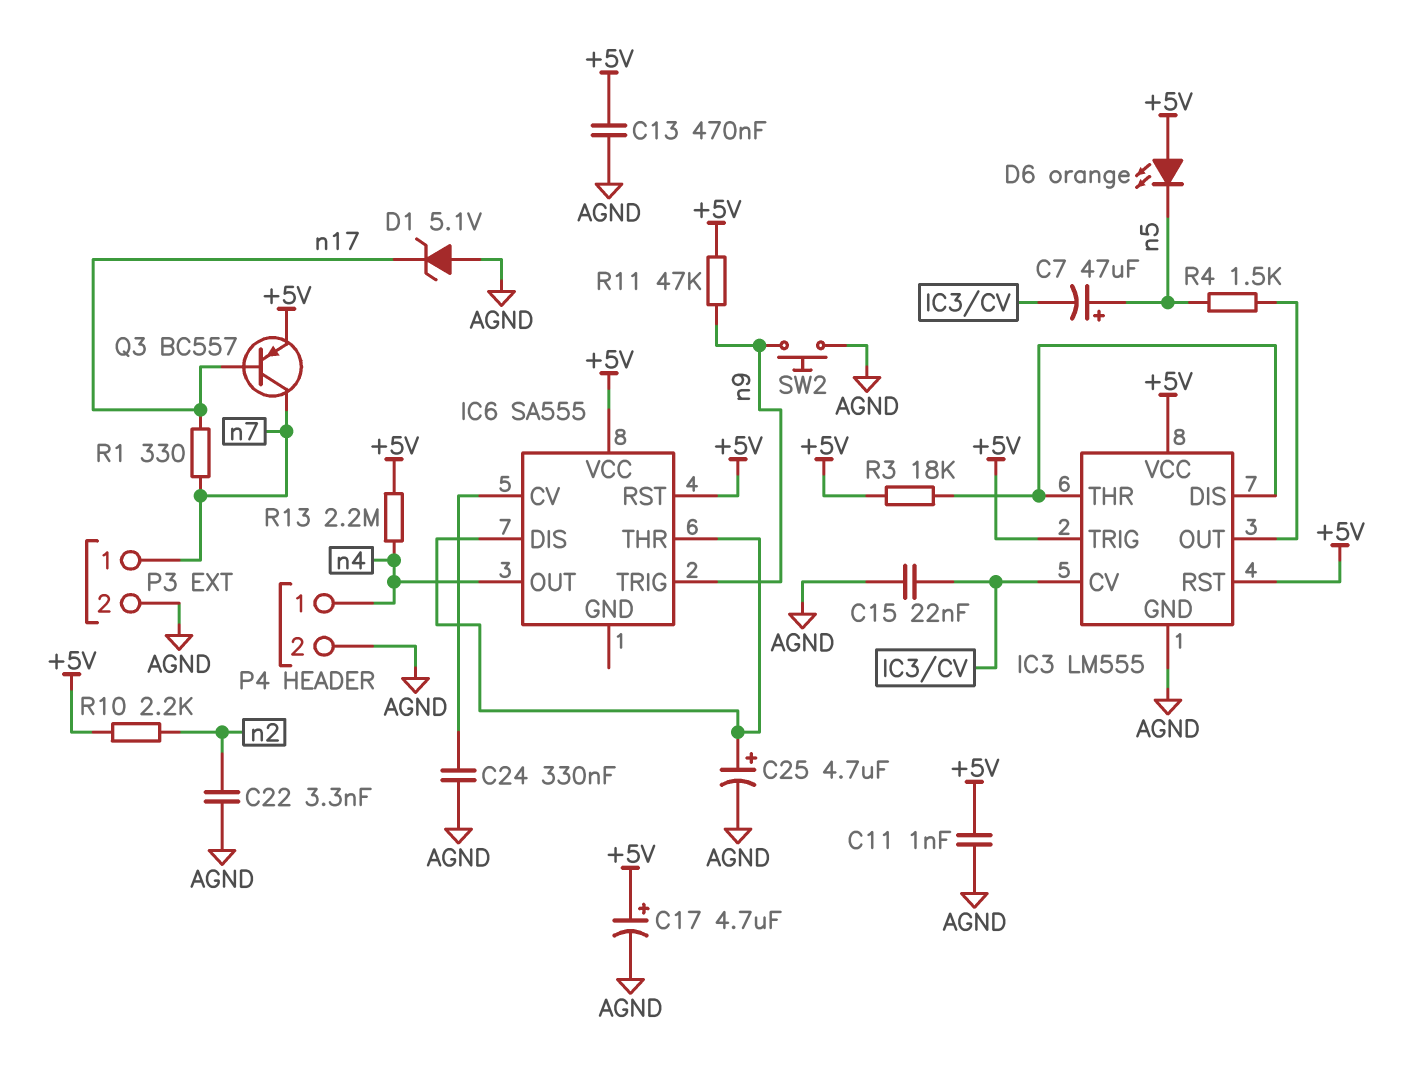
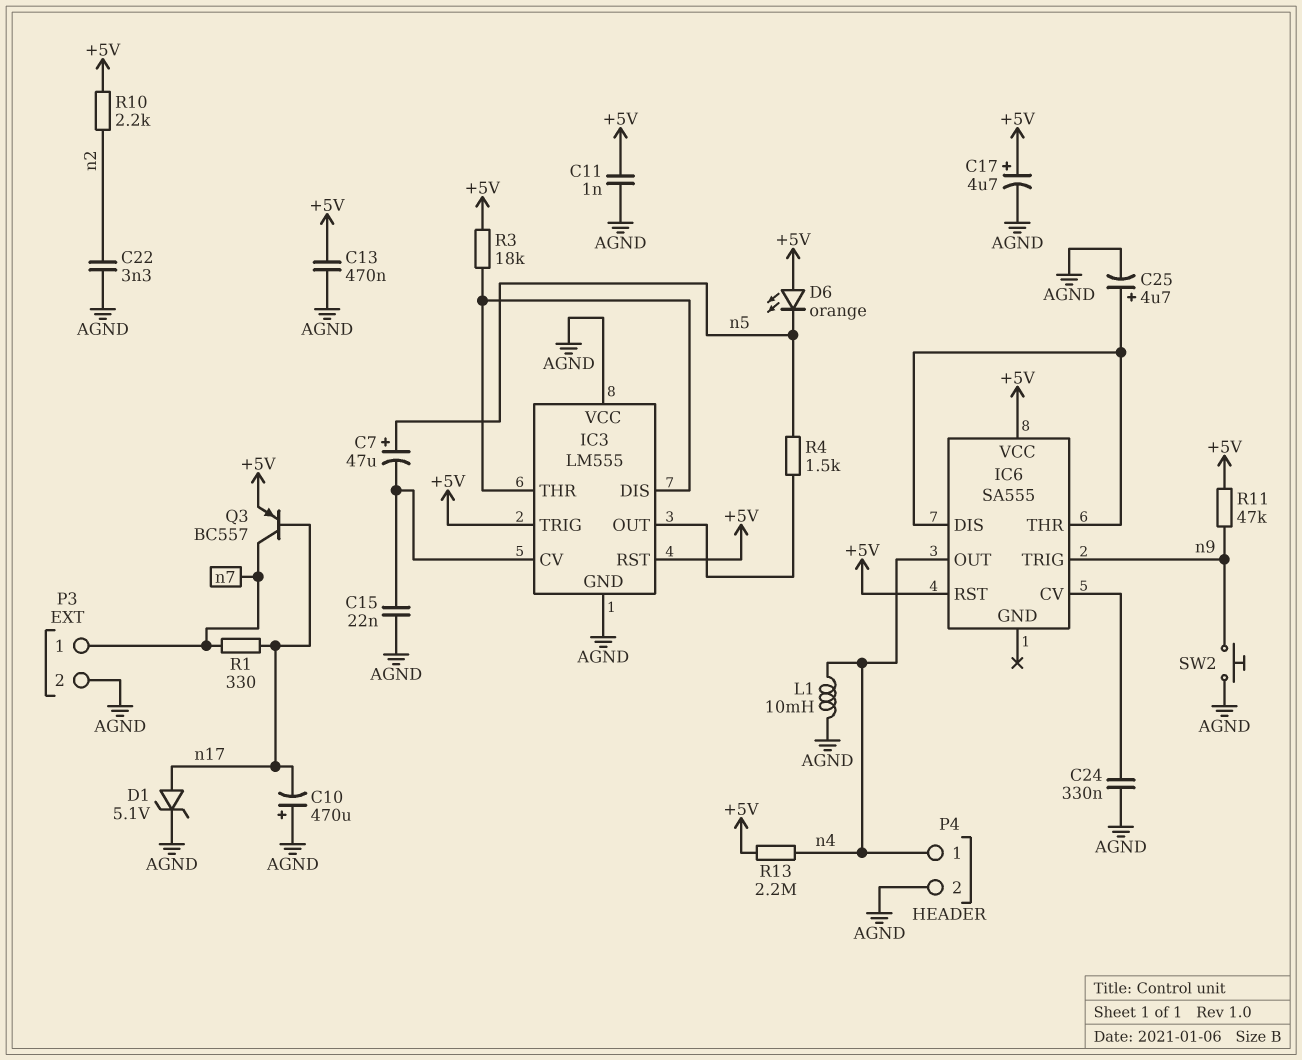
C10: none -> 470uF (plus AGND, minus n17)
D1: zener 5.1V (A AGND, K n17) -> zener 5.1V (A n17, K AGND)
IC3 pin VCC: +5V -> AGND
L1: none -> 10mH (AGND, n4)

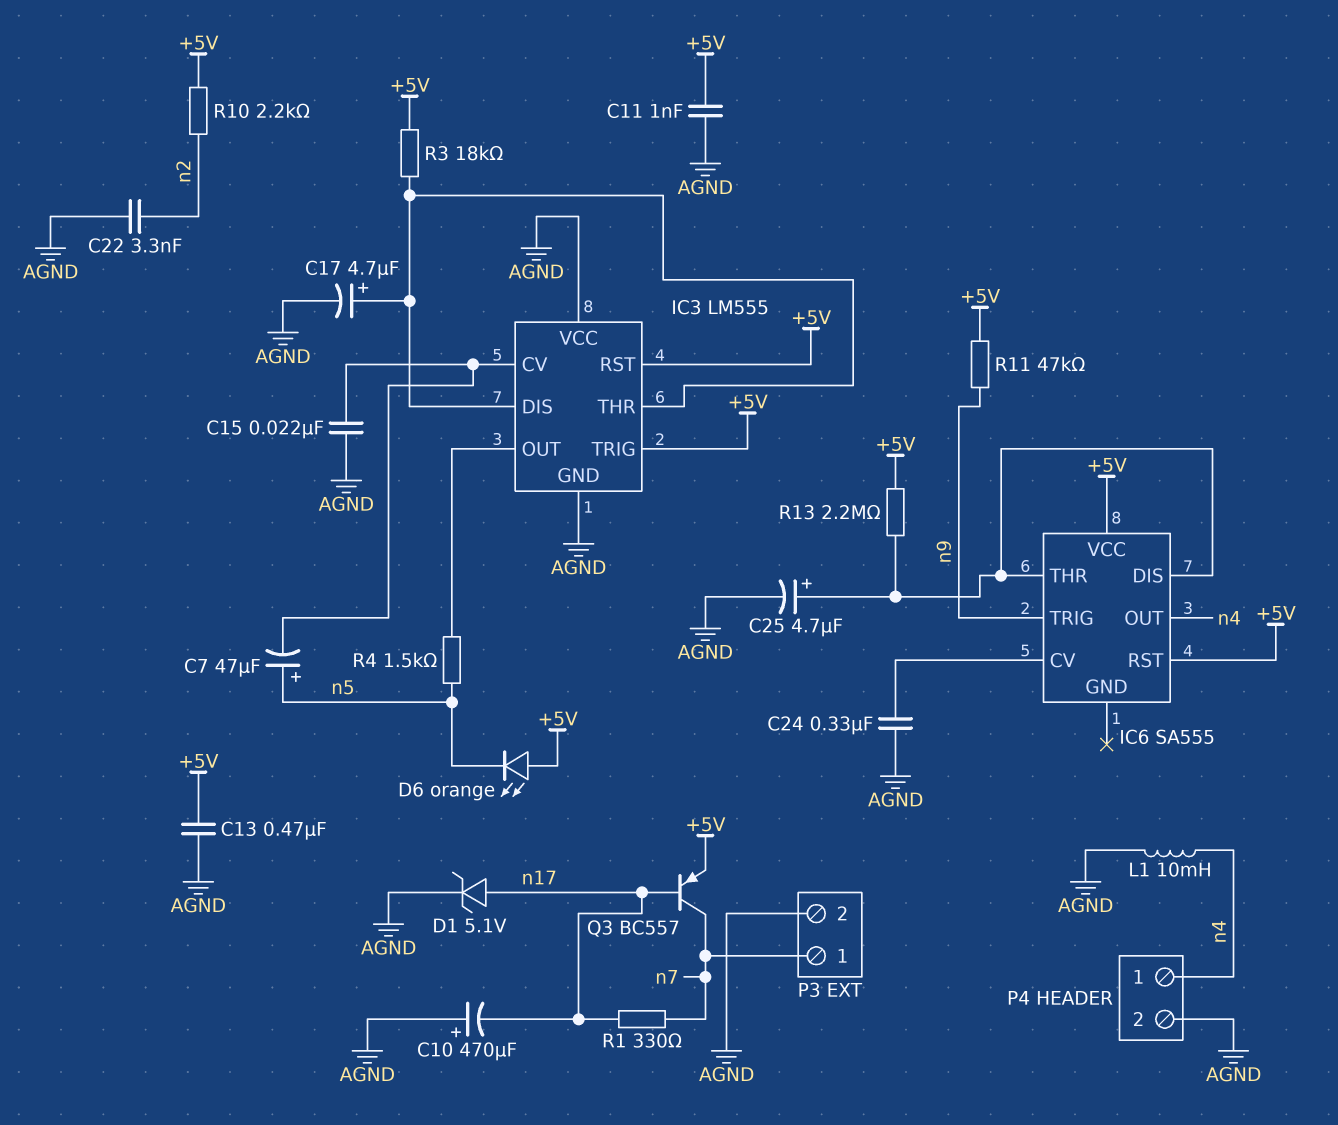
C17: 4.7uF (plus +5V, minus AGND) -> 4.7uF (plus IC3/DIS, minus AGND)
R13: 2.2M (+5V, n4) -> 2.2M (+5V, IC6/DIS)
SW2: button (AGND, n9) -> none

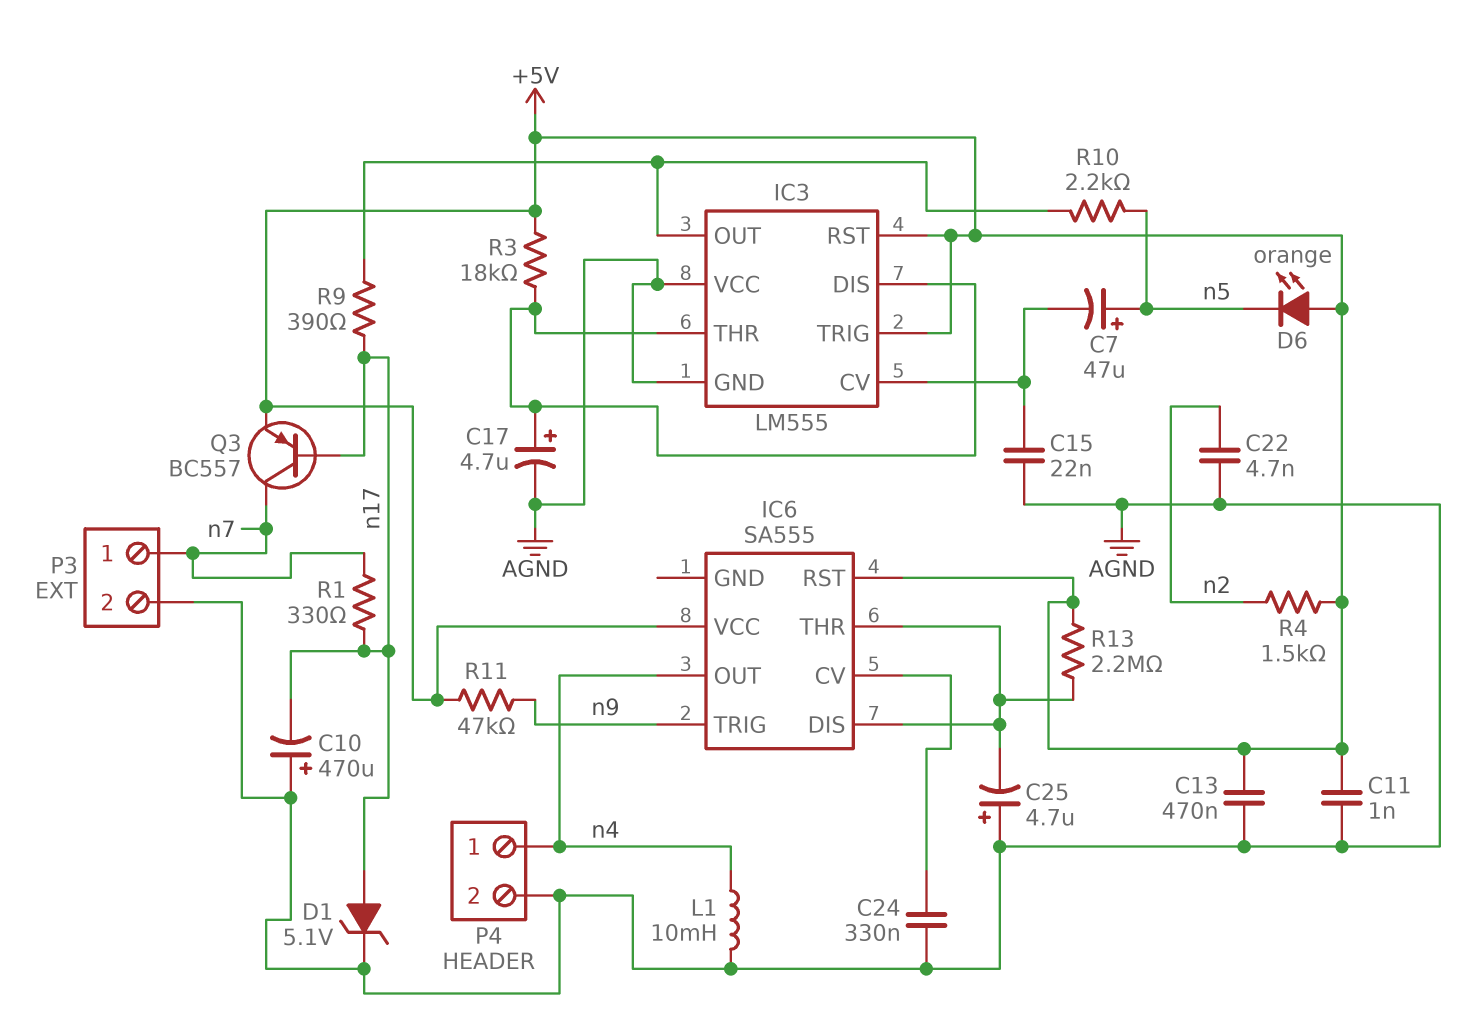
C22: 3.3nF (AGND, n2) -> 4.7nF (AGND, n2)
C25: 4.7uF (plus IC6/DIS, minus AGND) -> 4.7uF (plus AGND, minus IC6/DIS)
R4: 1.5k (IC3/OUT, n5) -> 1.5k (+5V, n2)
R9: none -> 390 (IC3/OUT, n17)
R10: 2.2k (+5V, n2) -> 2.2k (IC3/OUT, n5)

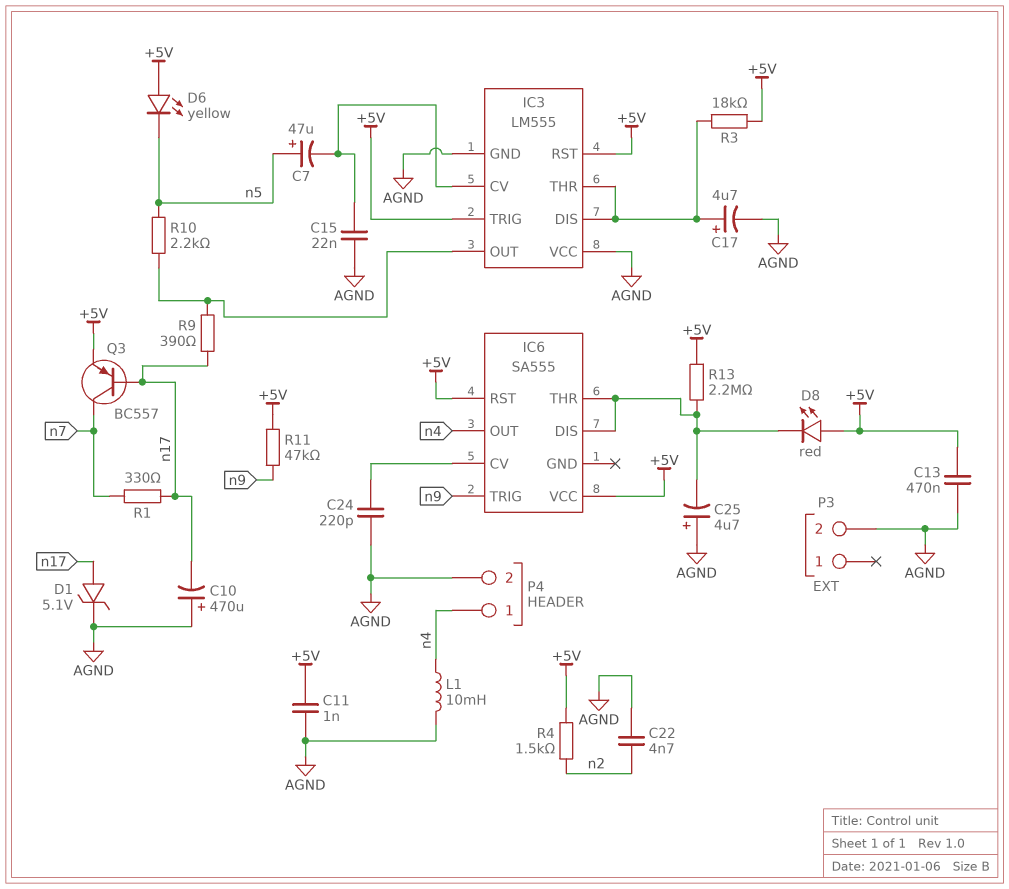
C24: 330nF (AGND, IC6/CV) -> 220pF (AGND, IC6/CV)
D6: LED orange (A +5V, K n5) -> LED yellow (A +5V, K n5)
D8: none -> LED red (A +5V, K IC6/DIS)
P3 pin 1: n7 -> none

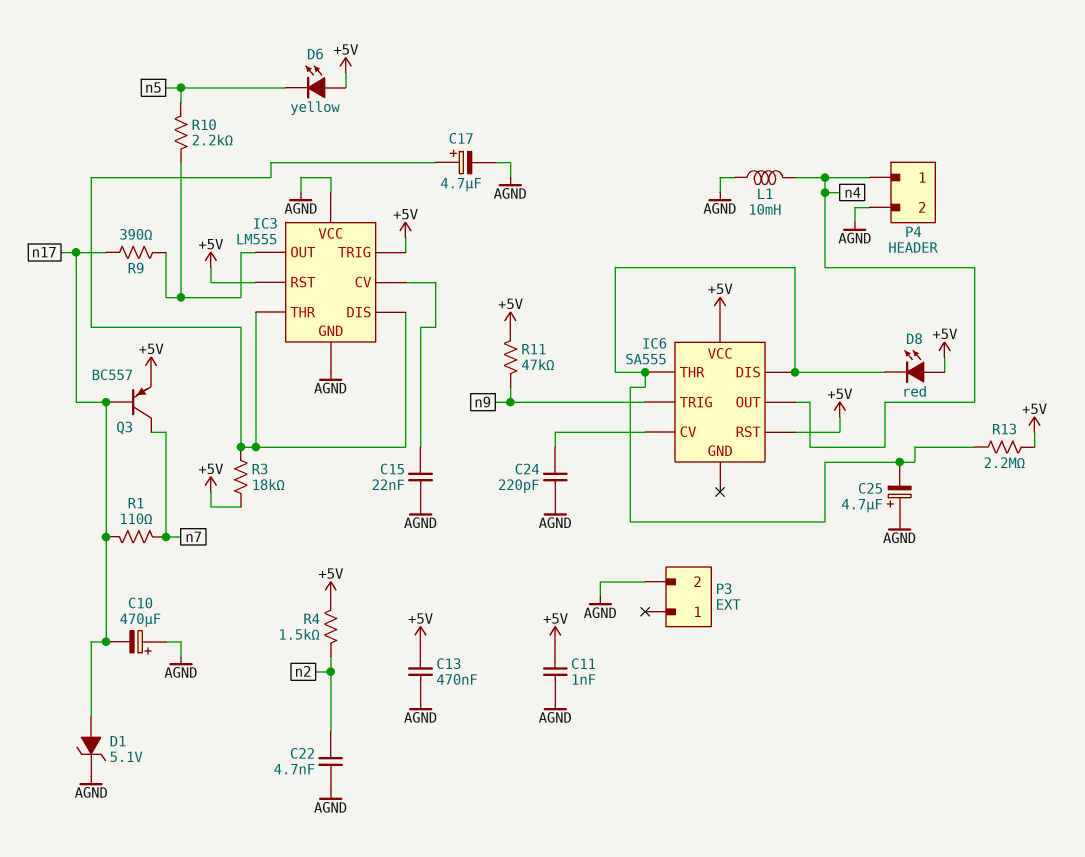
C7: 47uF (plus n5, minus IC3/CV) -> none
R1: 330 (n7, n17) -> 110 (n7, n17)

